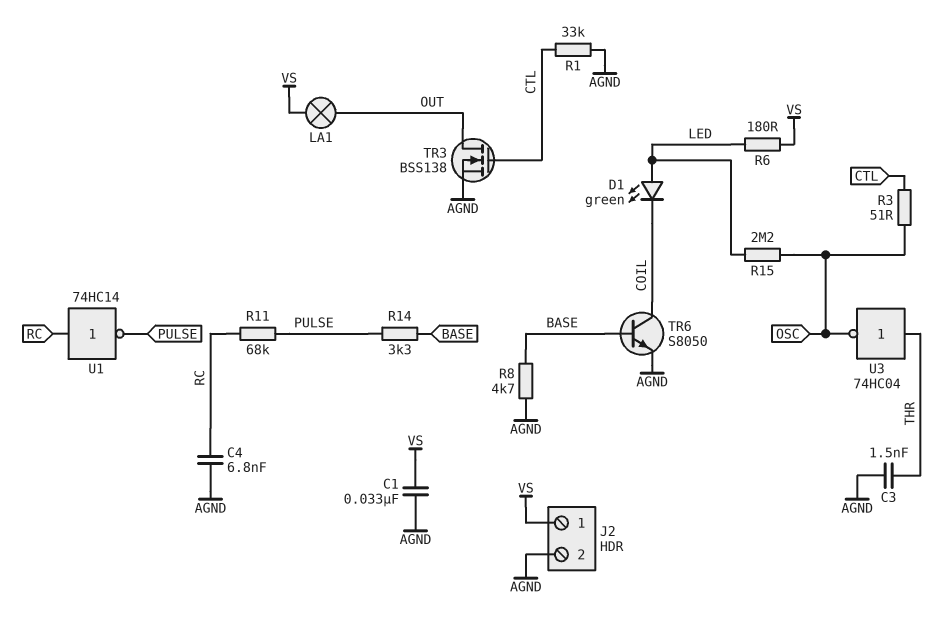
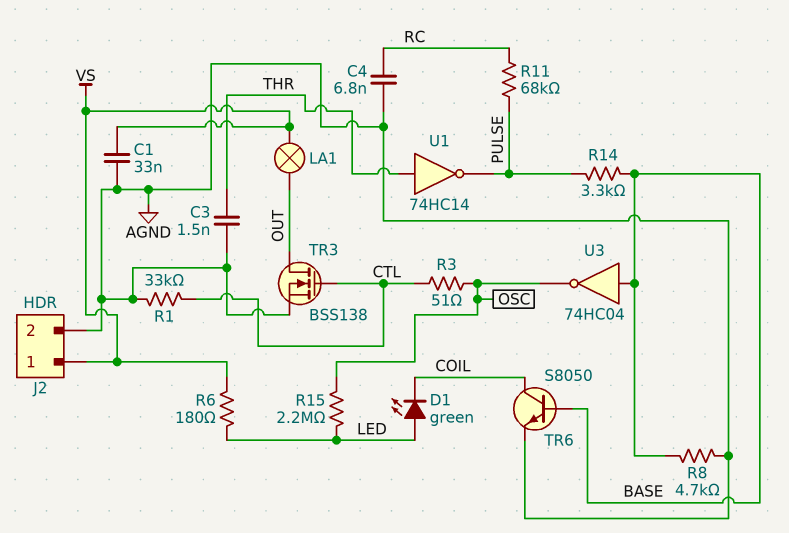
U1: NOT 74HC14 (in RC, out PULSE) -> NOT 74HC14 (in THR, out PULSE)
U3: NOT 74HC04 (in THR, out OSC) -> NOT 74HC04 (in BASE, out OSC)

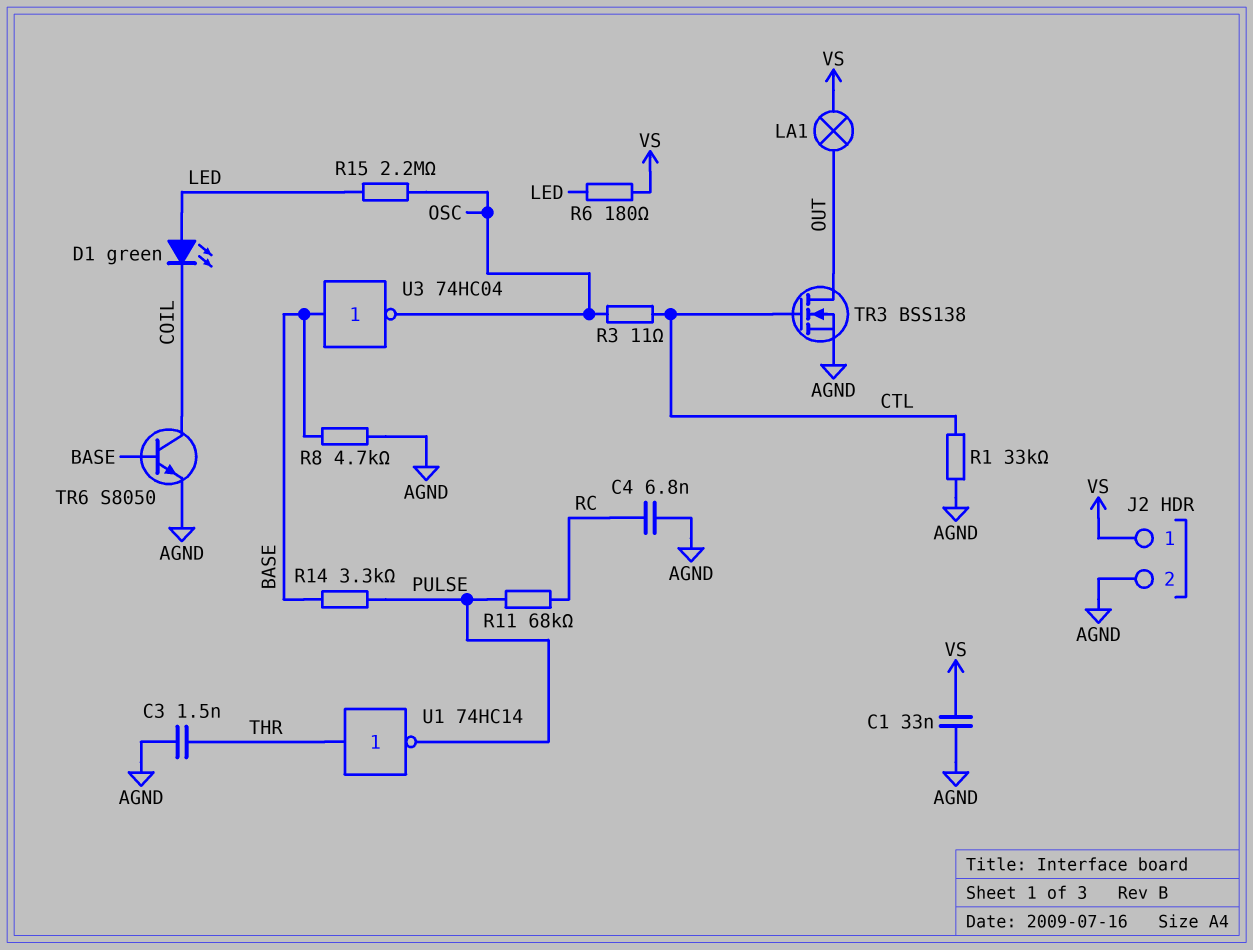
R3: 51 (CTL, OSC) -> 11 (CTL, OSC)

